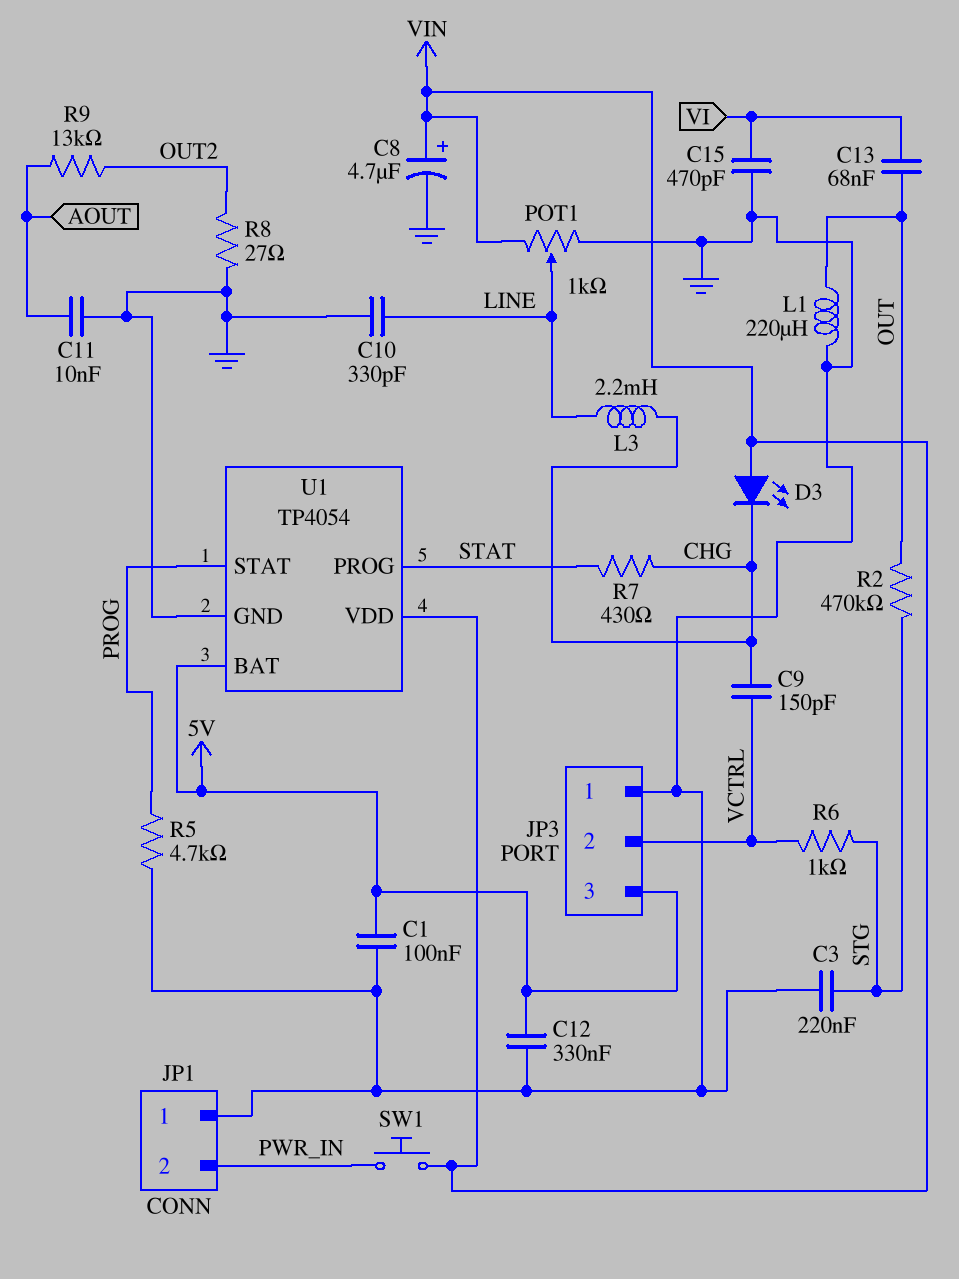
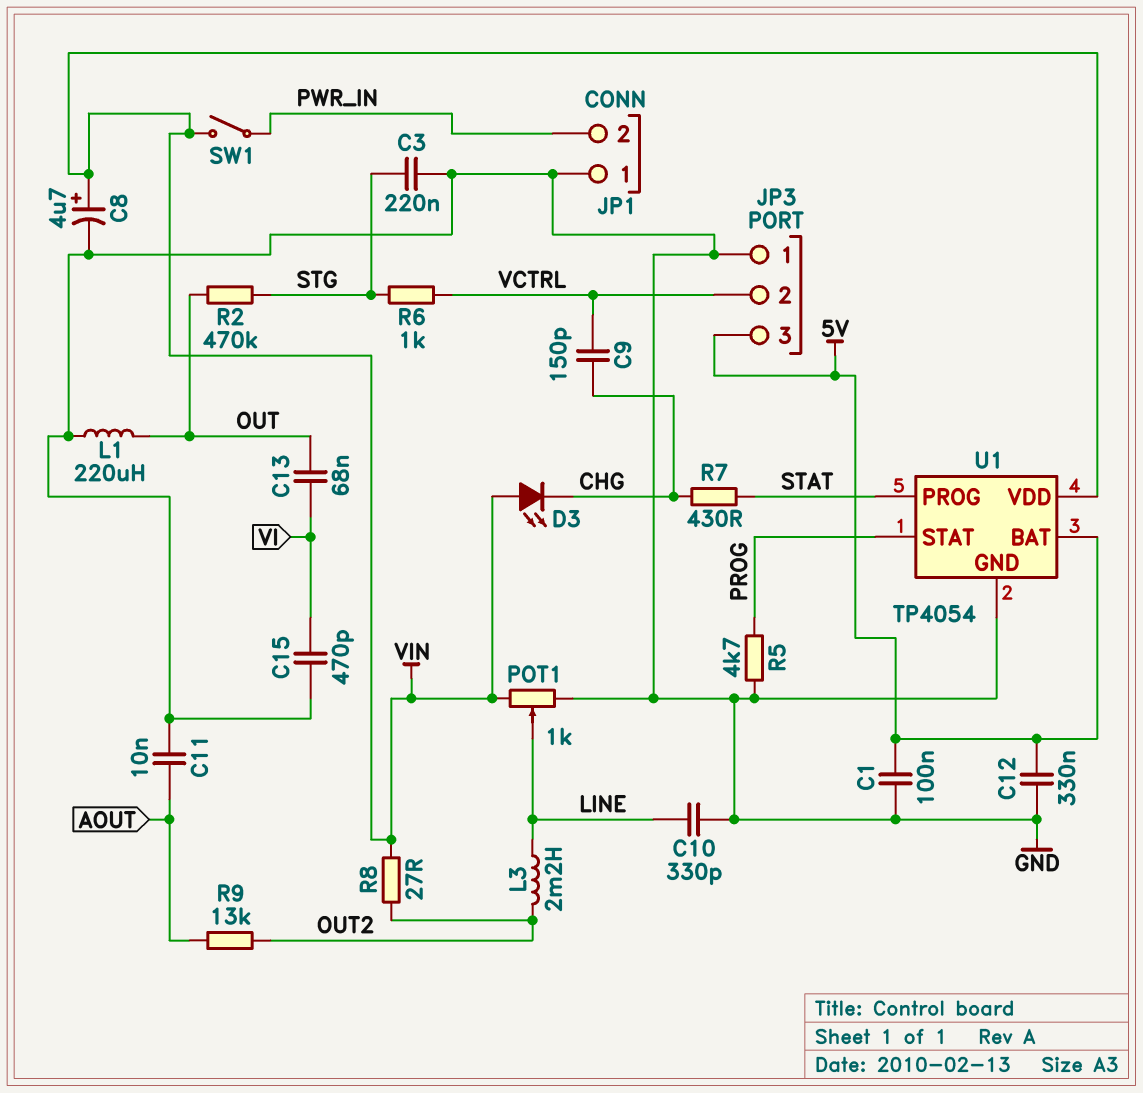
L3: 2.2mH (CHG, LINE) -> 2.2mH (LINE, OUT2)
R8: 27 (GND, OUT2) -> 27 (OUT2, VIN)
SW1: button (PWR_IN, VIN) -> switch (PWR_IN, VIN)

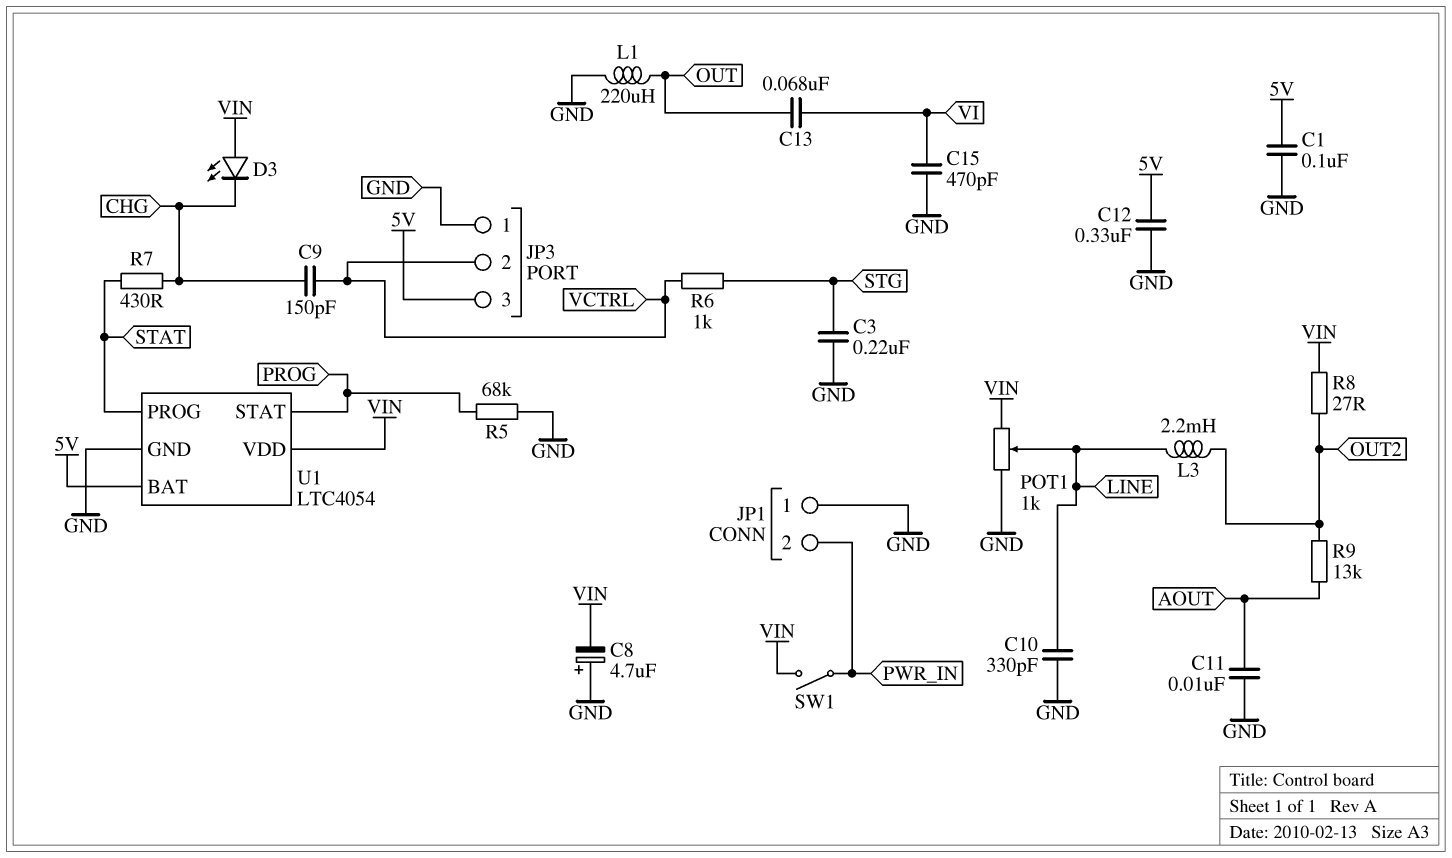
C8: 4.7uF (plus VIN, minus GND) -> 4.7uF (plus GND, minus VIN)
R2: 470k (OUT, STG) -> none
R5: 4.7k (GND, PROG) -> 68k (GND, PROG)
U1: TP4054 -> LTC4054

